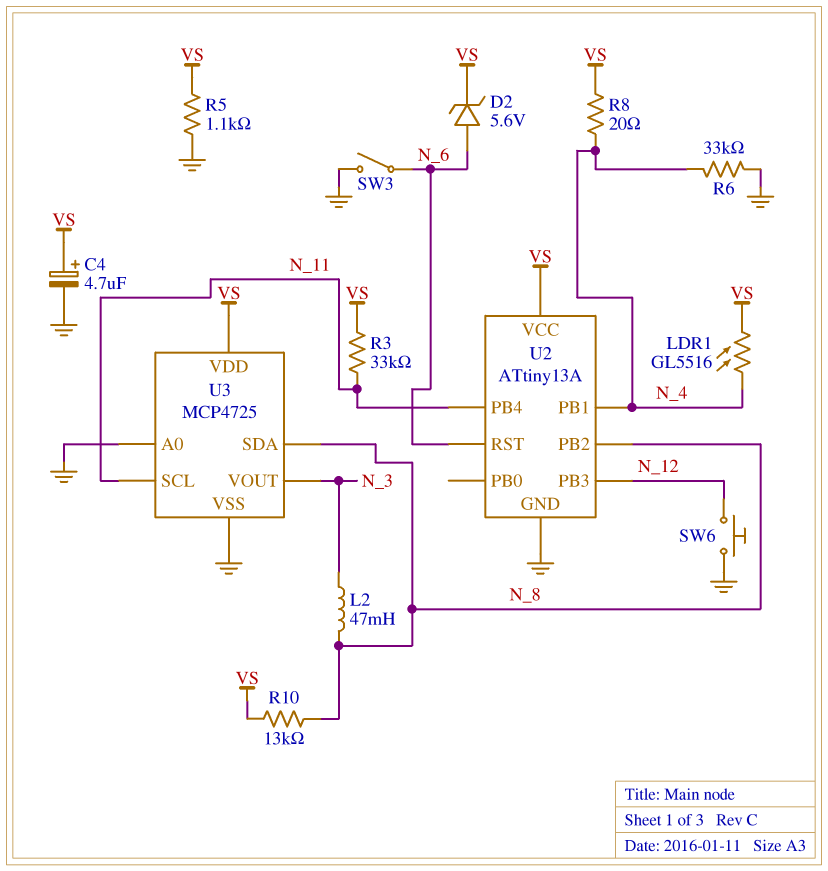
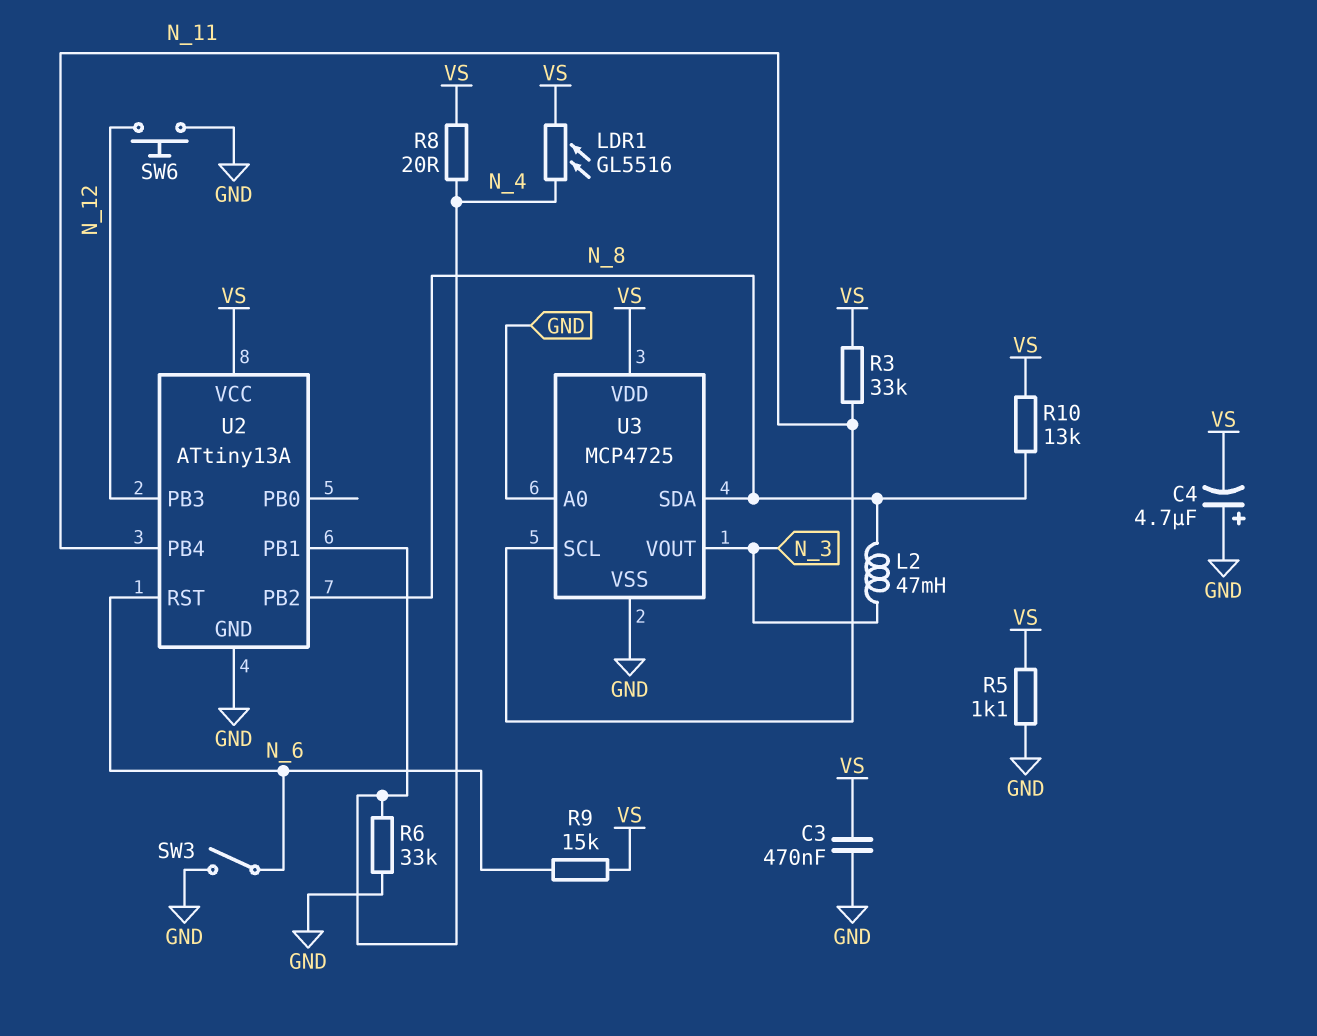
C3: none -> 470nF (GND, VS)
C4: 4.7uF (plus VS, minus GND) -> 4.7uF (plus GND, minus VS)
D2: zener 5.6V (A N_6, K VS) -> none
R9: none -> 15k (N_6, VS)

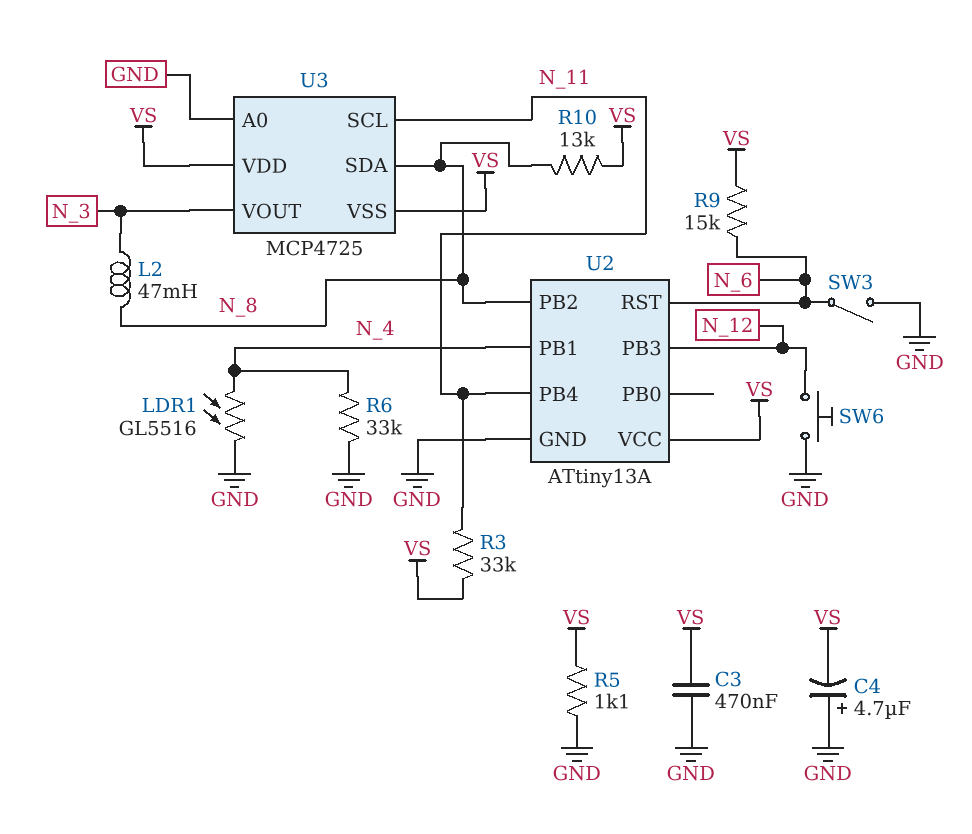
LDR1: GL5516 (N_4, VS) -> GL5516 (GND, N_4)
R8: 20 (N_4, VS) -> none
U3 pin VSS: GND -> VS

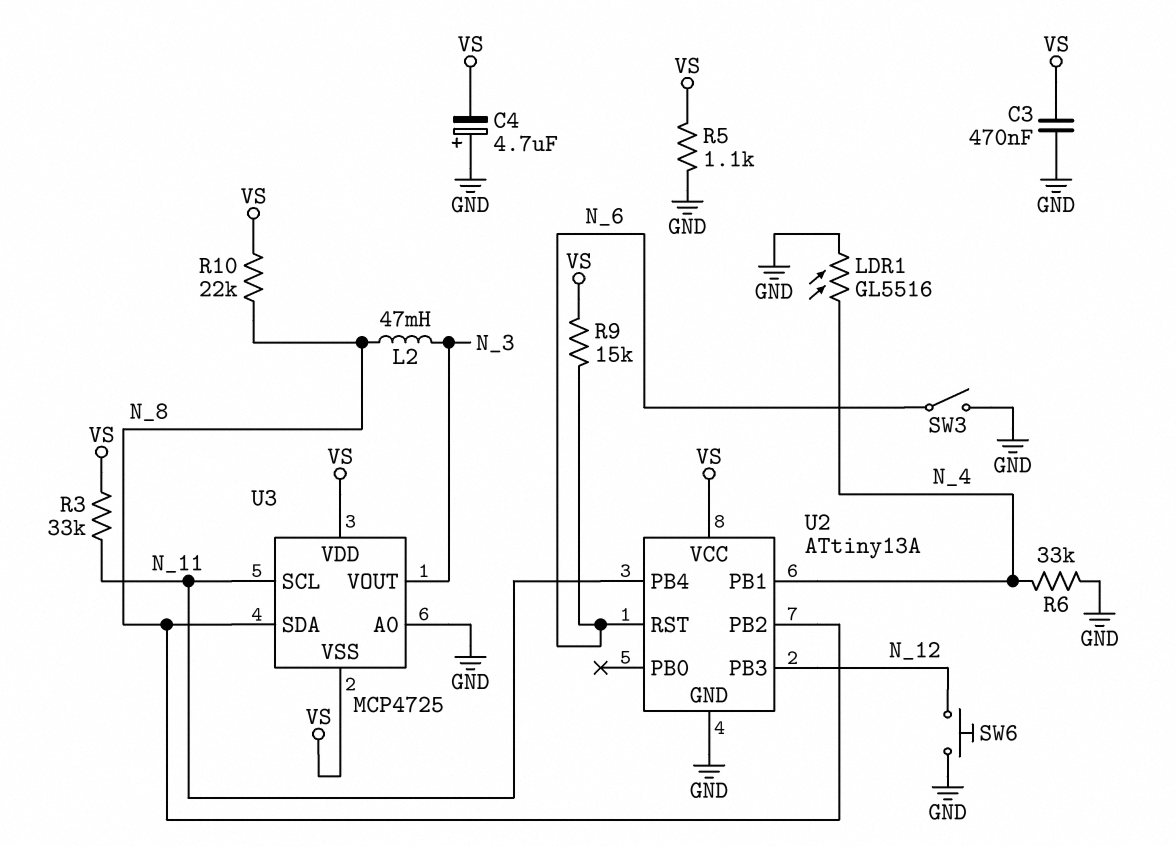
R10: 13k (N_8, VS) -> 22k (N_8, VS)

